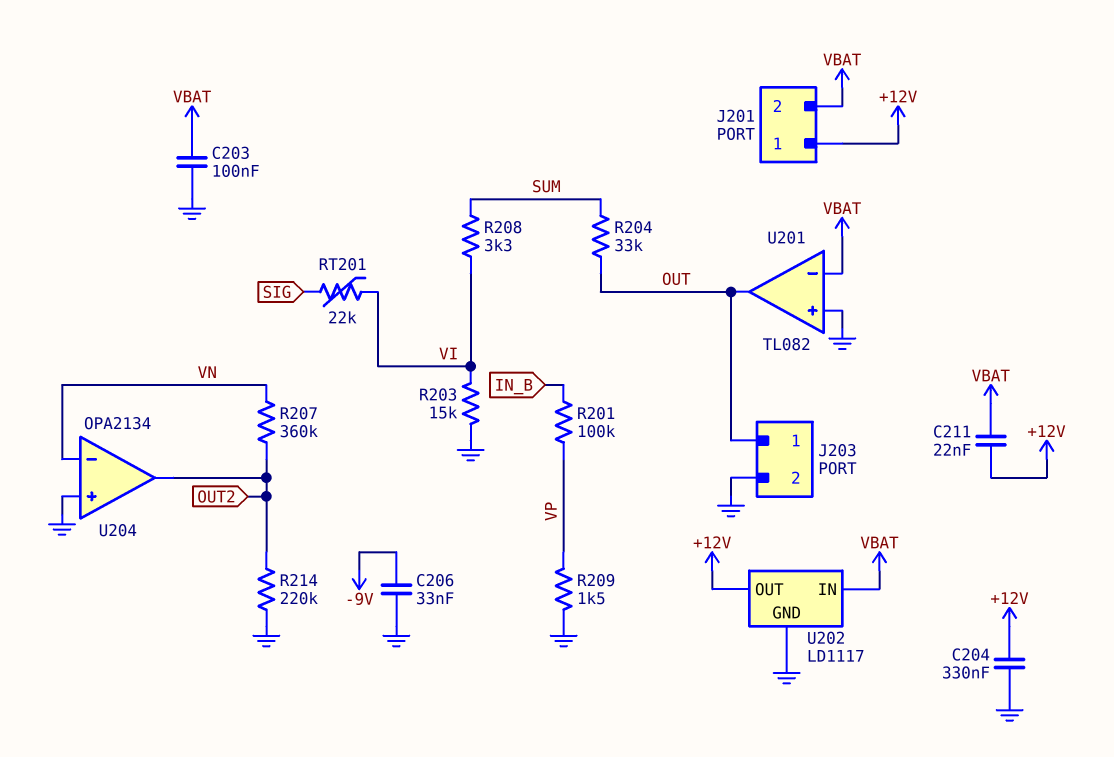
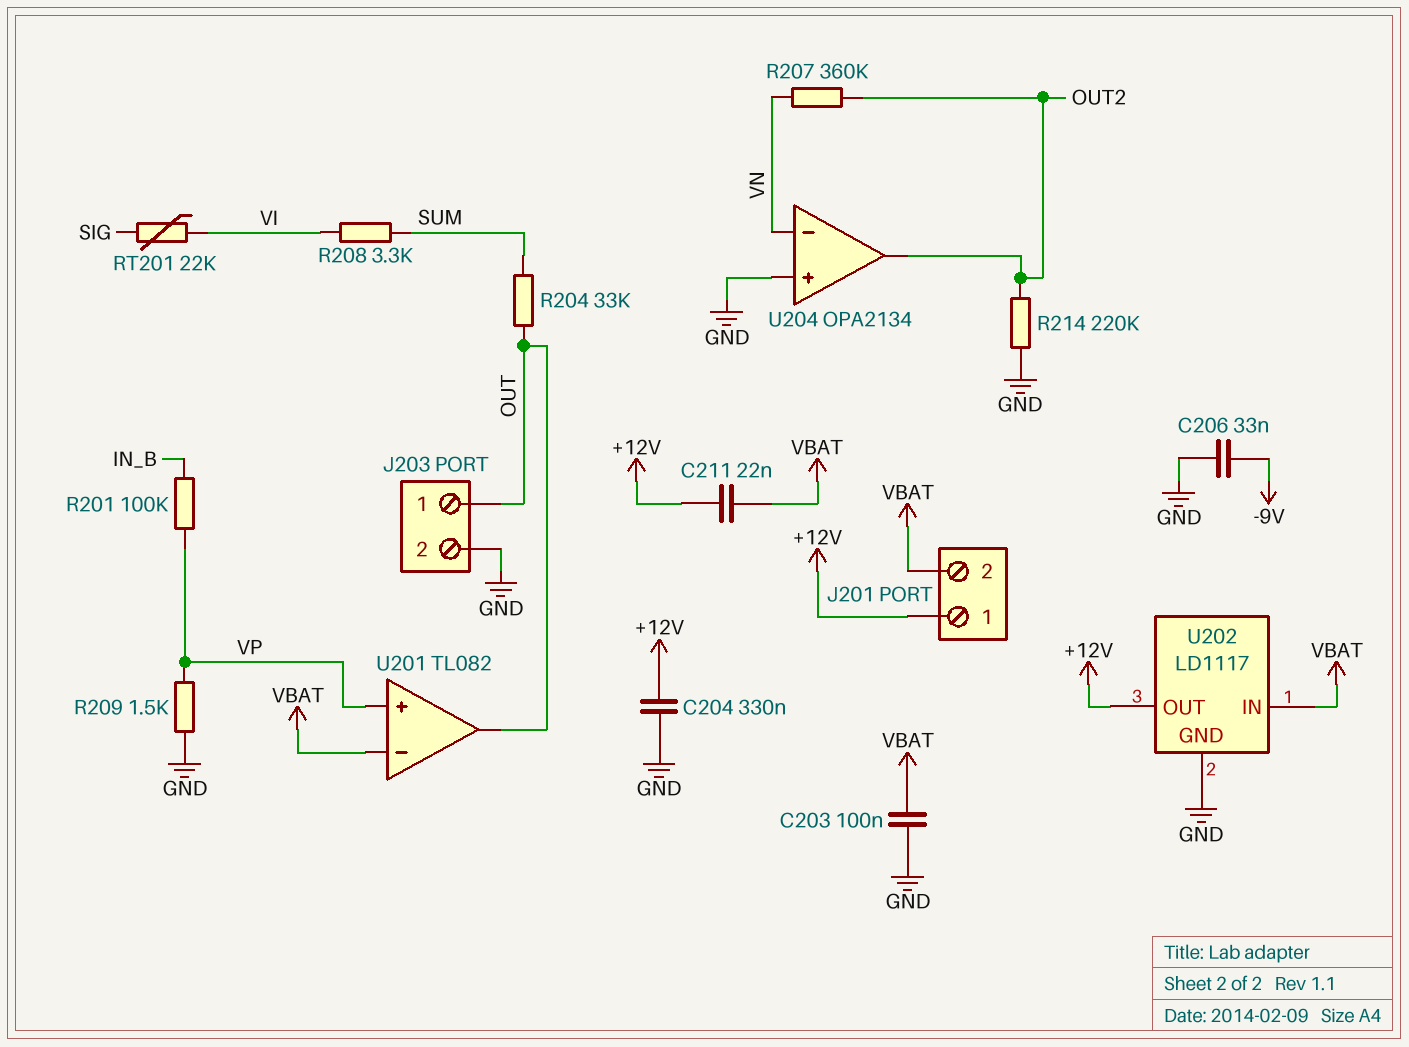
R203: 15k (GND, VI) -> none
U201 pin in+: GND -> VP

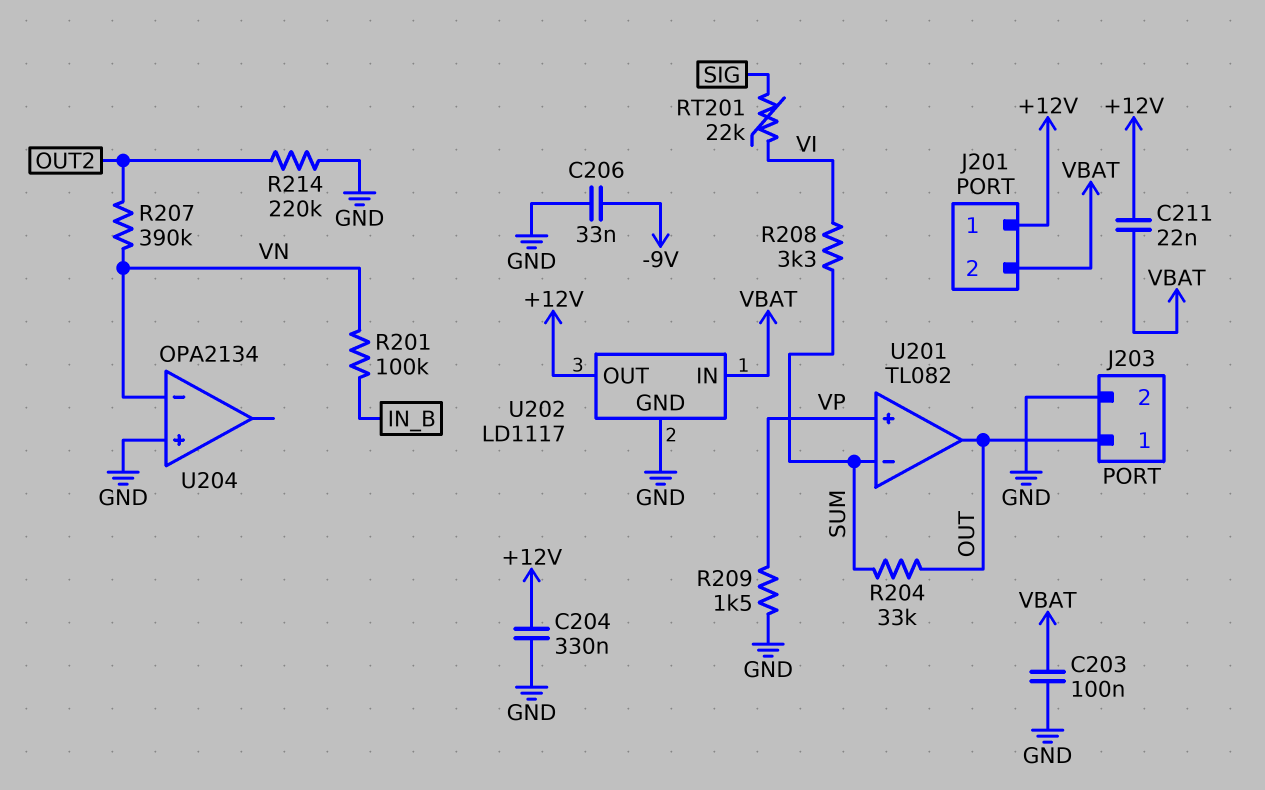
R201: 100k (IN_B, VP) -> 100k (IN_B, VN)
R207: 360k (OUT2, VN) -> 390k (OUT2, VN)
U201 pin in-: VBAT -> SUM
U204 pin out: OUT2 -> none

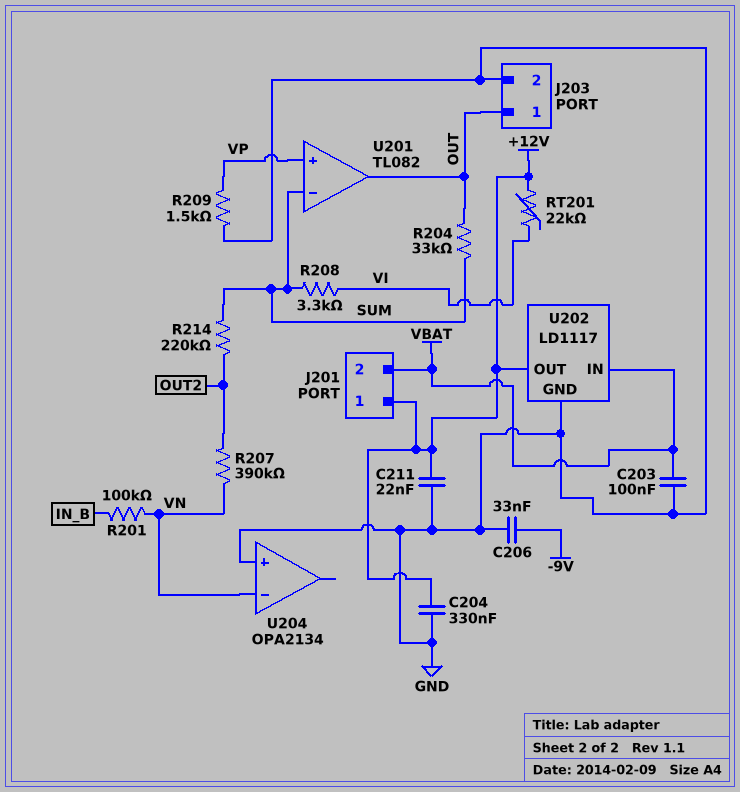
C211: 22nF (+12V, VBAT) -> 22nF (+12V, GND)
R214: 220k (GND, OUT2) -> 220k (OUT2, SUM)
RT201: 22k (SIG, VI) -> 22k (+12V, VI)

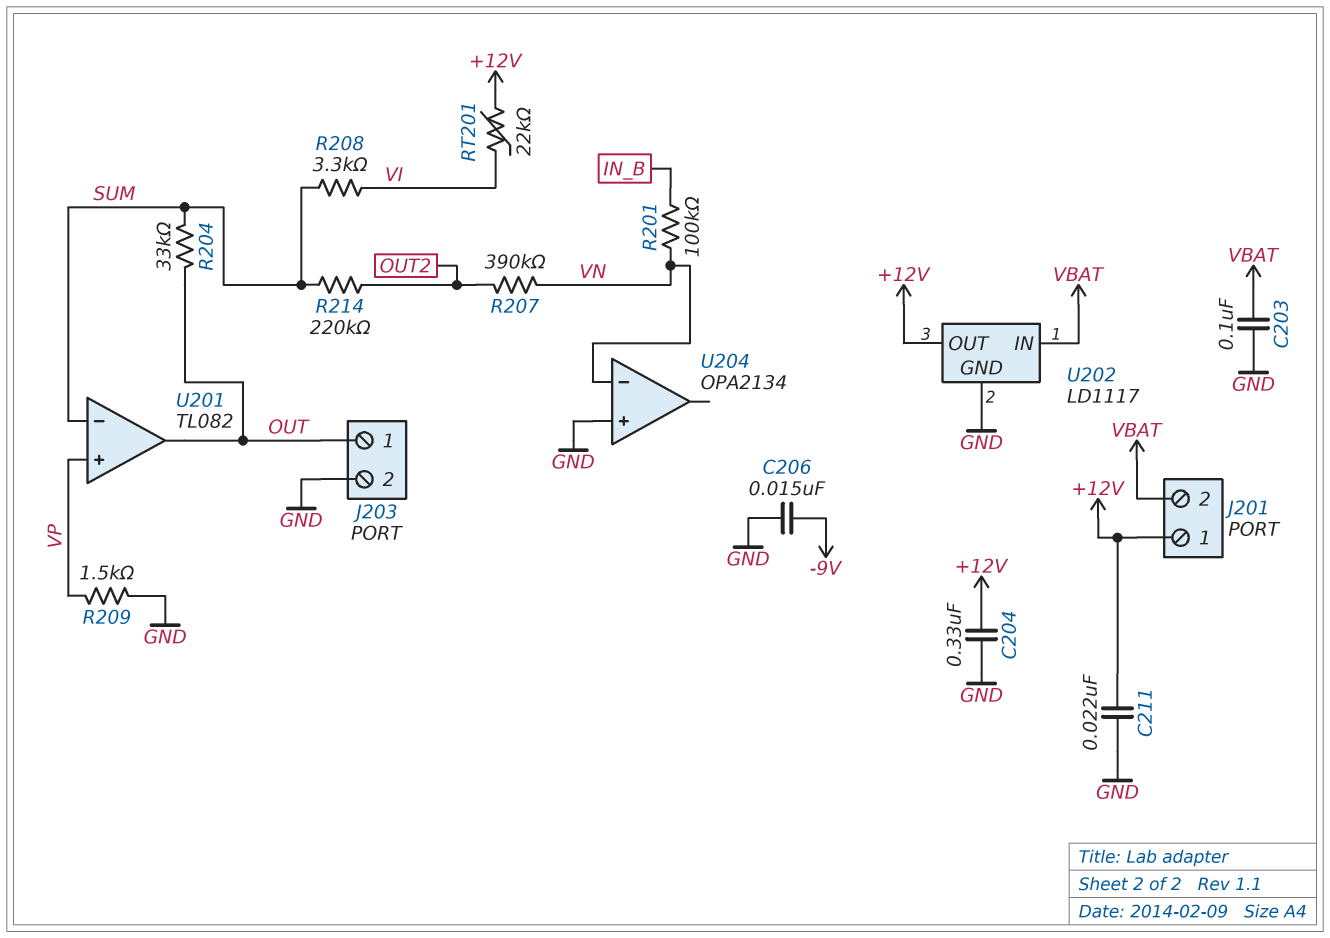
C206: 33nF (-9V, GND) -> 15nF (-9V, GND)

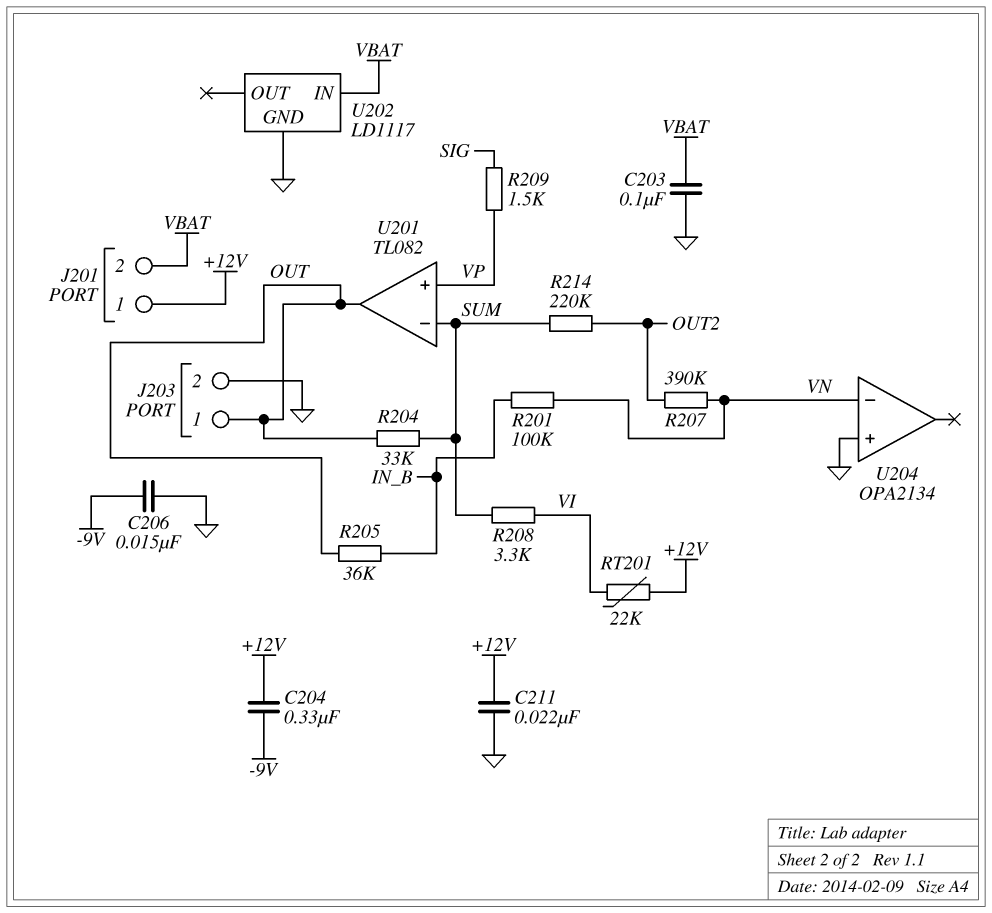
C204: 330nF (+12V, GND) -> 330nF (+12V, -9V)
R205: none -> 36k (IN_B, OUT)
R209: 1.5k (GND, VP) -> 1.5k (SIG, VP)
U202 pin OUT: +12V -> none

